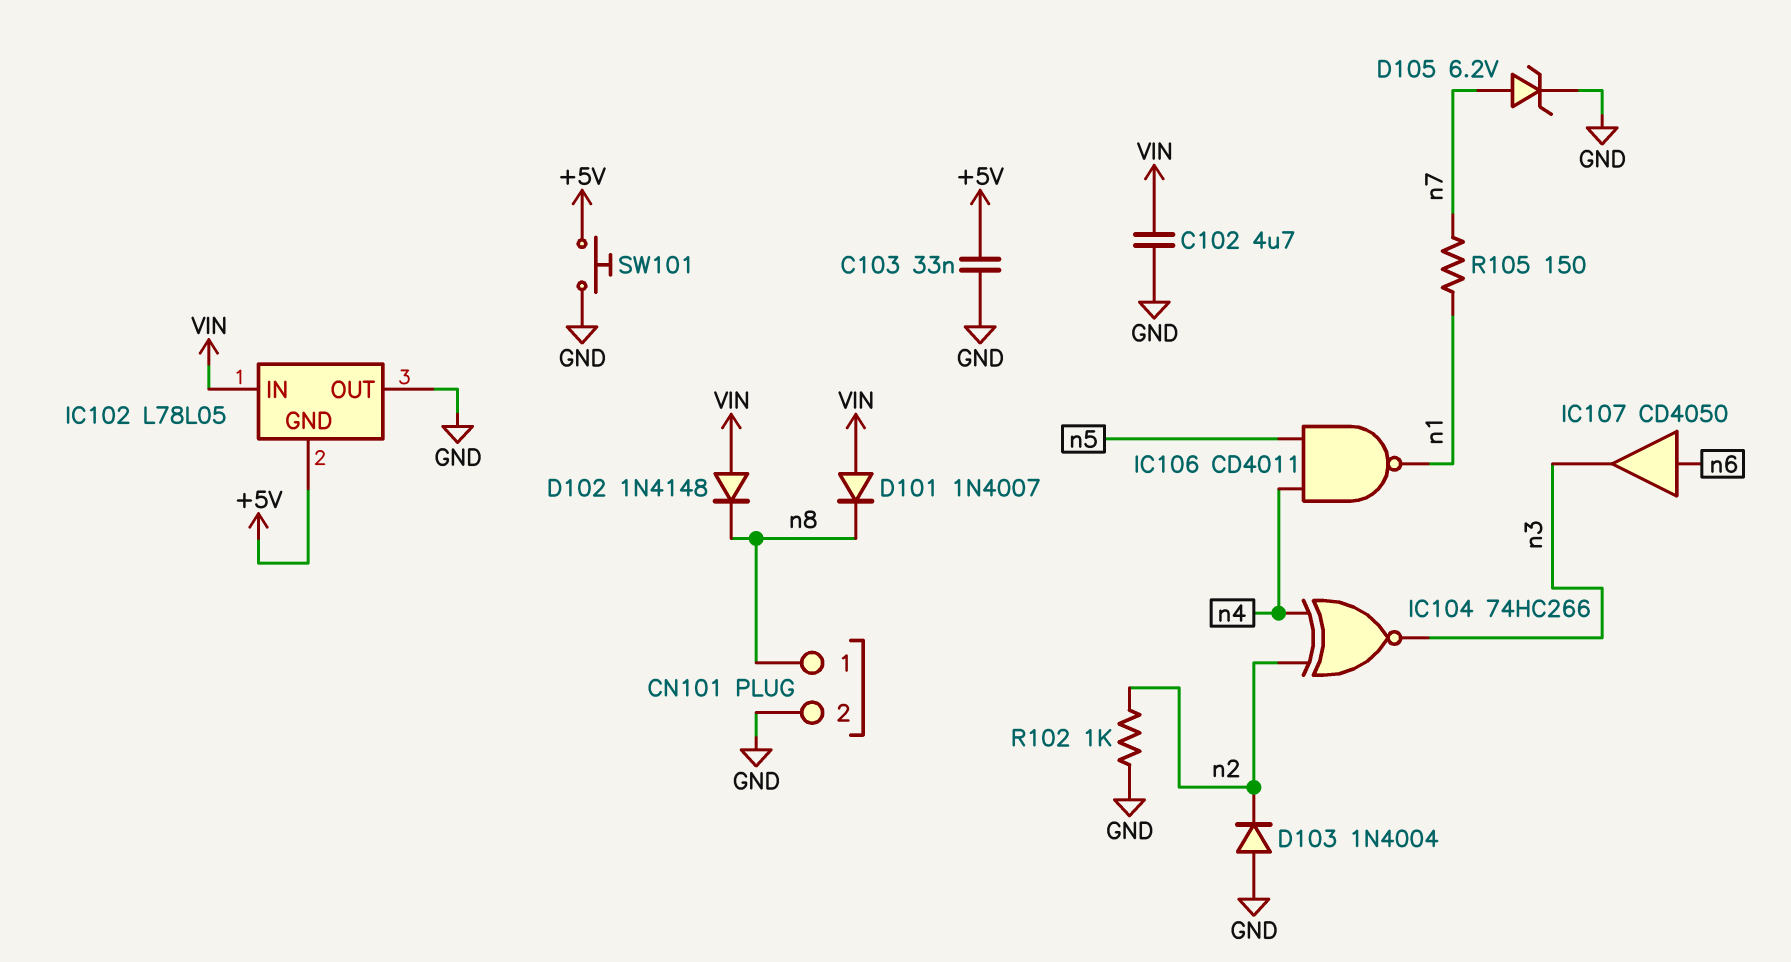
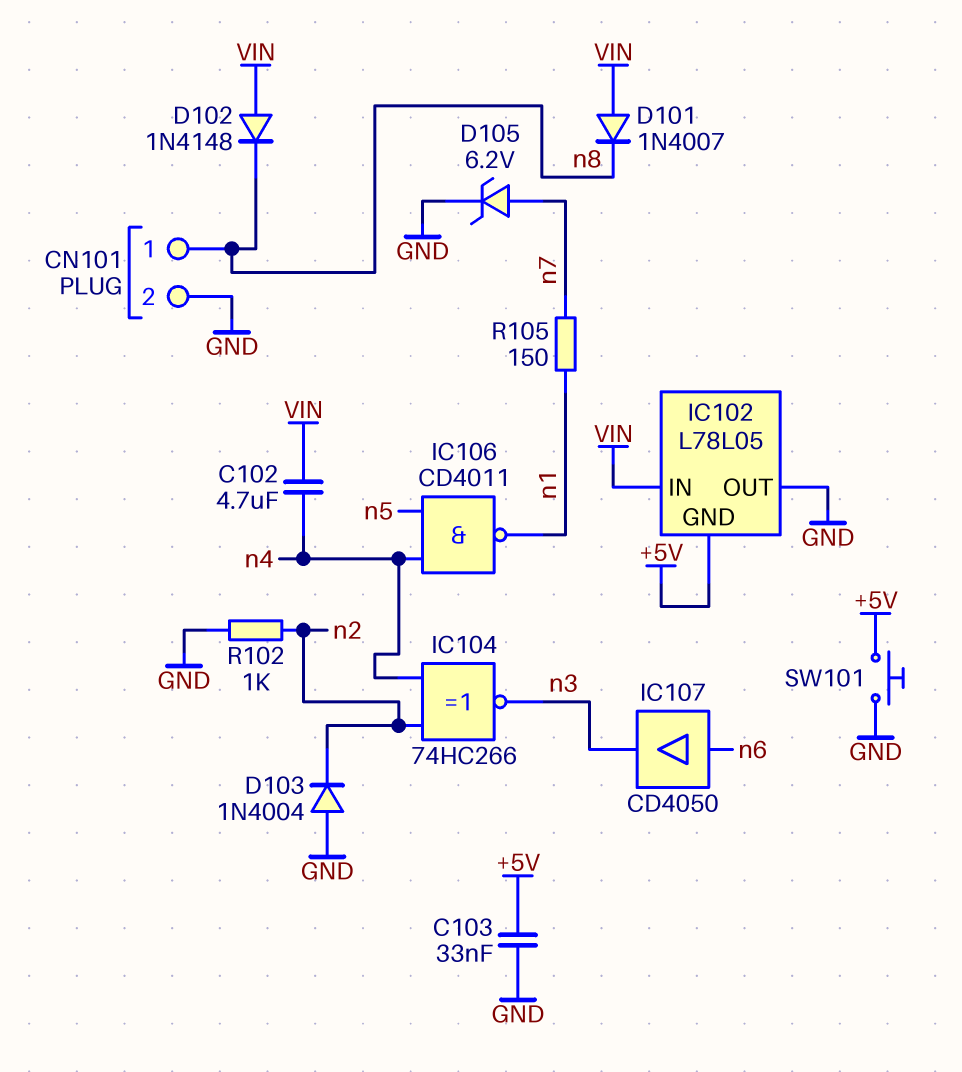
C102: 4.7uF (GND, VIN) -> 4.7uF (VIN, n4)

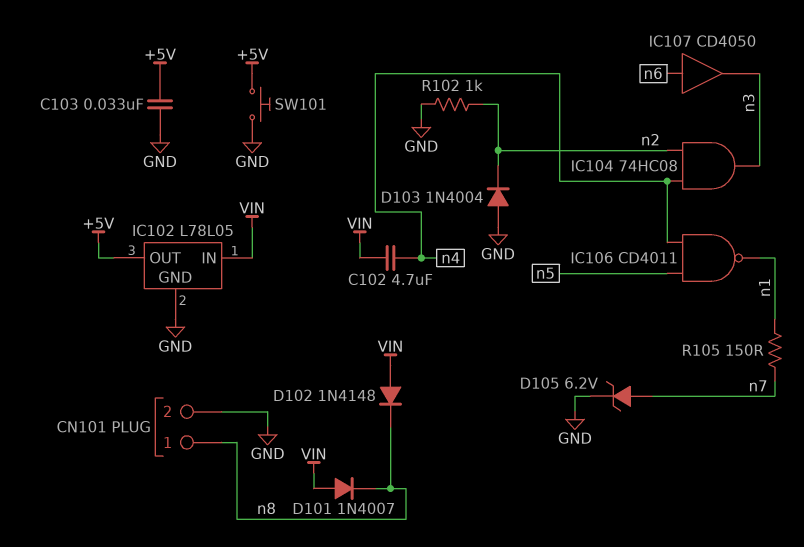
IC102 pin GND: +5V -> GND
IC102 pin OUT: GND -> +5V
IC104: XNOR 74HC266 (in n2, in n4, out n3) -> AND 74HC08 (in n2, in n4, out n3)

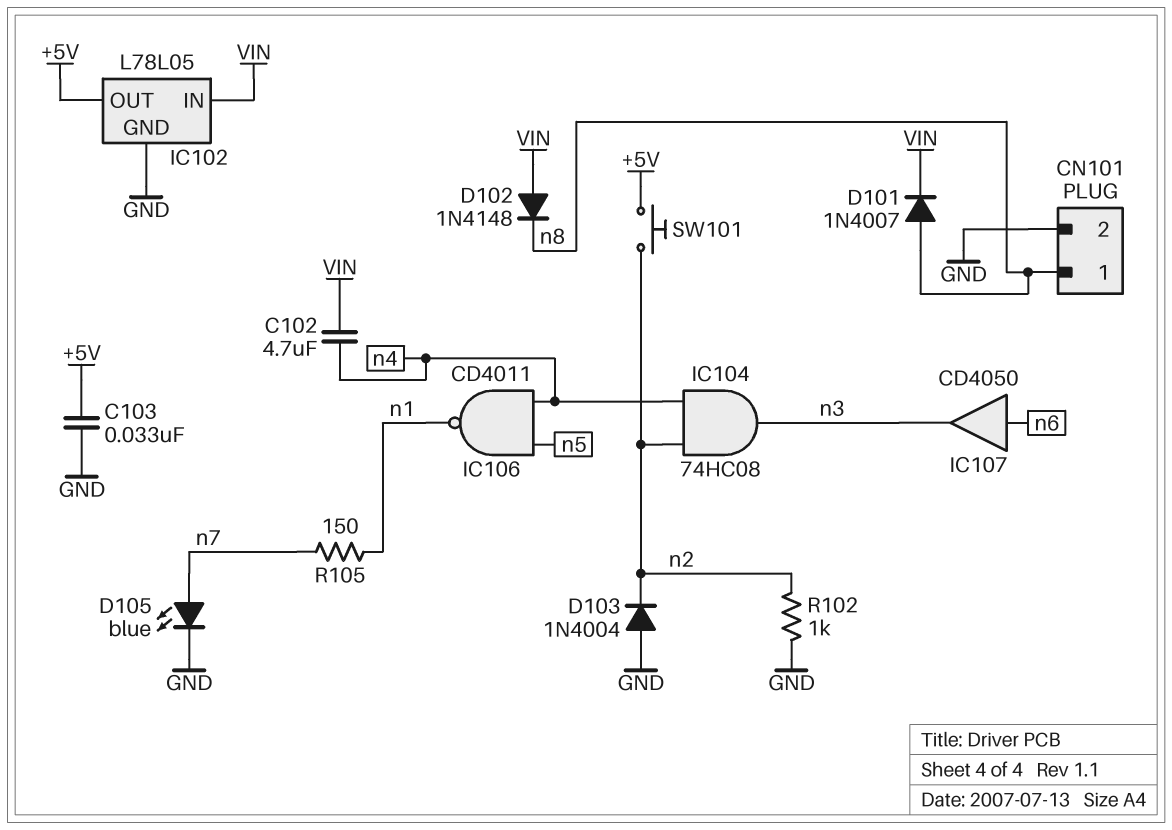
D101: diode 1N4007 (A VIN, K n8) -> diode 1N4007 (A n8, K VIN)
D105: zener 6.2V (A n7, K GND) -> LED blue (A n7, K GND)
SW101: button (+5V, GND) -> button (+5V, n2)

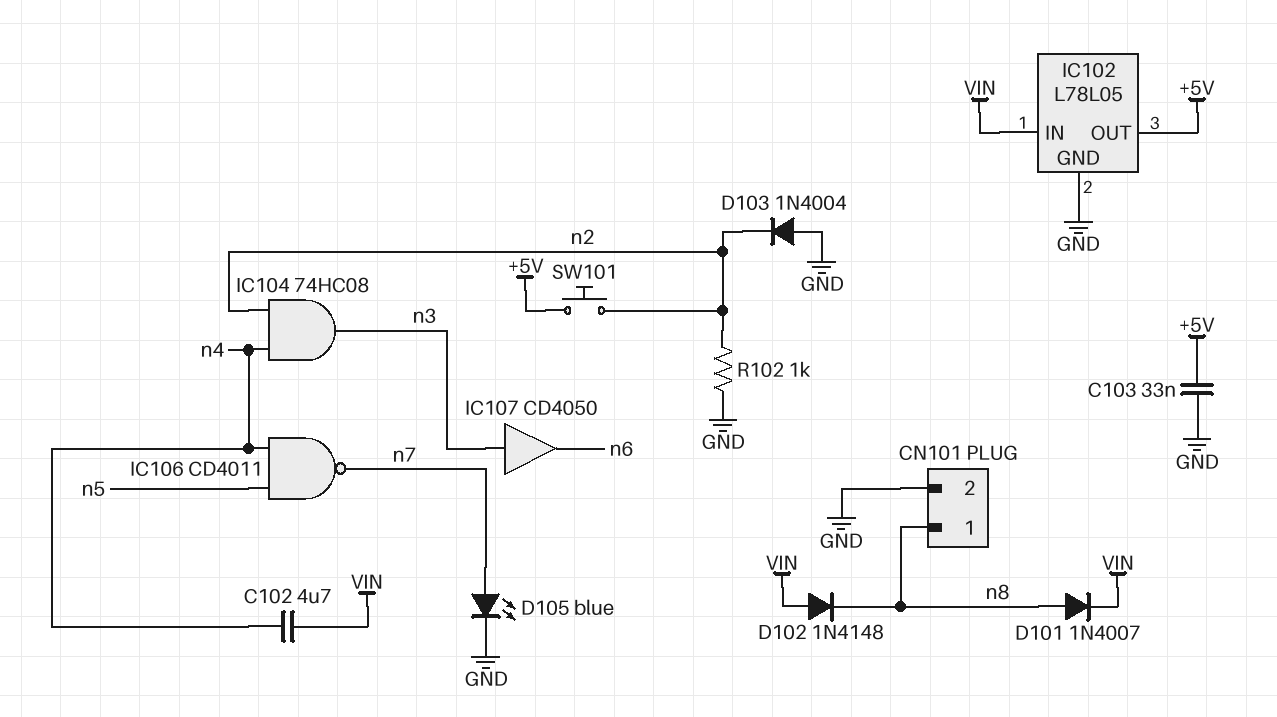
IC106: NAND CD4011 (in n4, in n5, out n1) -> NAND CD4011 (in n4, in n5, out n7)
IC107: buffer CD4050 (in n6, out n3) -> buffer CD4050 (in n3, out n6)
R105: 150 (n1, n7) -> none

